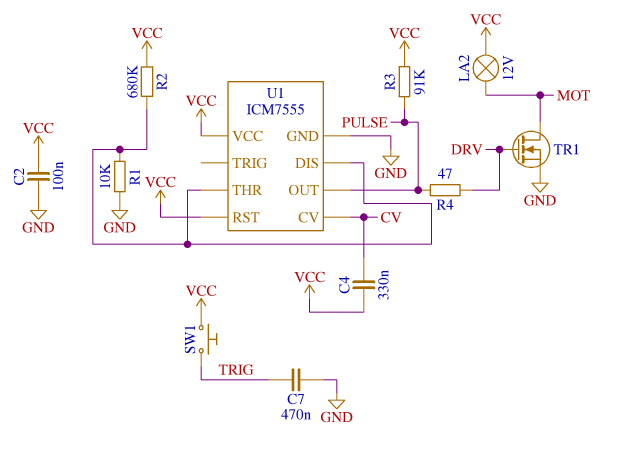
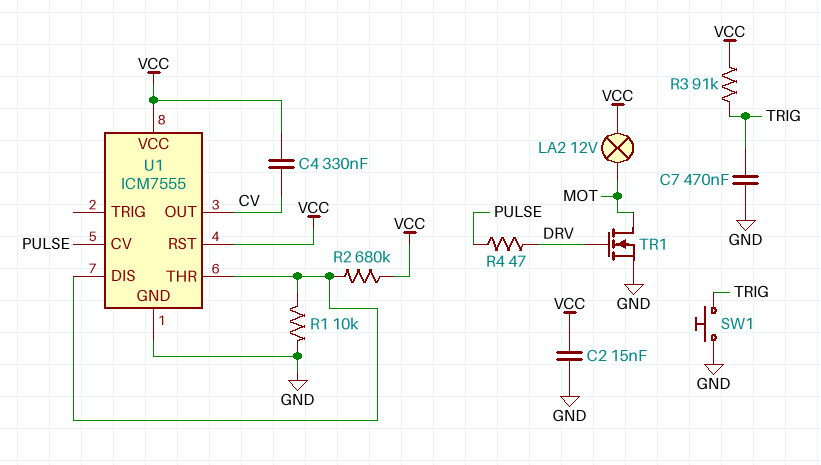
C2: 100nF (GND, VCC) -> 15nF (GND, VCC)
R3: 91k (PULSE, VCC) -> 91k (TRIG, VCC)
SW1: button (TRIG, VCC) -> button (GND, TRIG)
U1 pin CV: CV -> PULSE
U1 pin OUT: PULSE -> CV

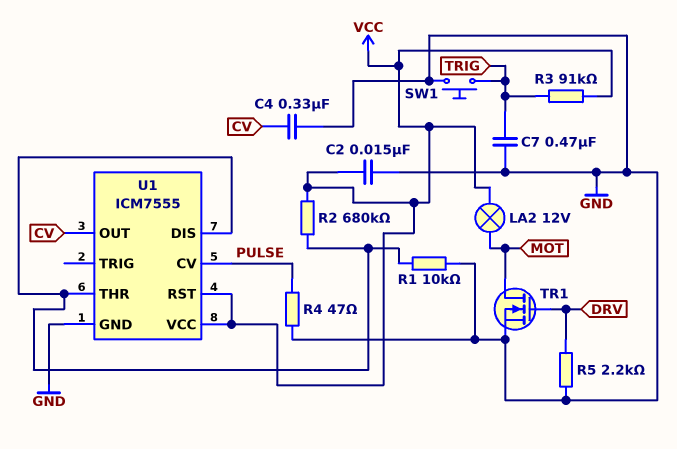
C4: 330nF (CV, VCC) -> 330nF (CV, GND)
R4: 47 (DRV, PULSE) -> 47 (GND, PULSE)
R5: none -> 2.2k (DRV, GND)

